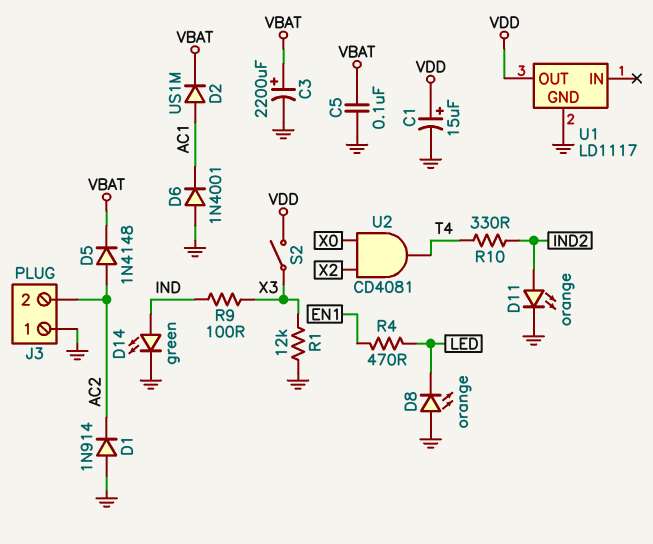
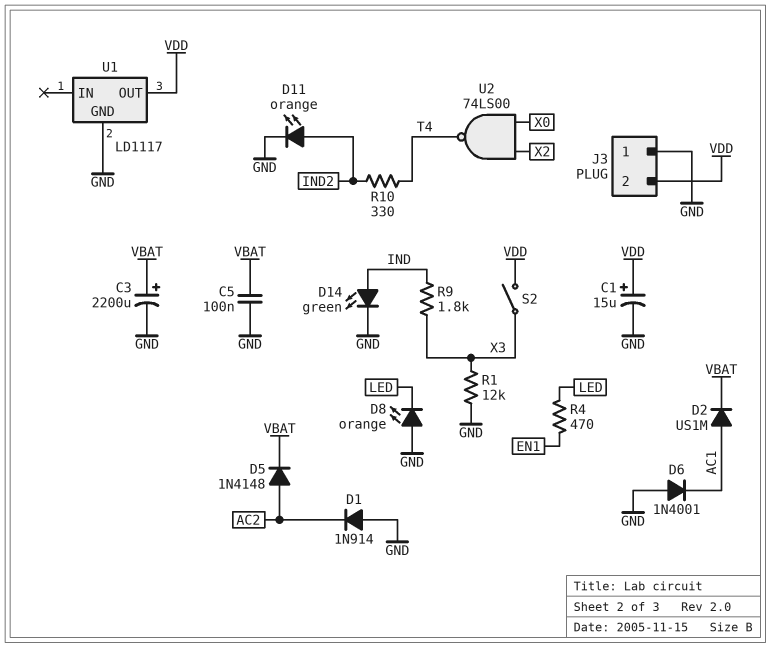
J3 pin 2: AC2 -> VDD
R9: 100 (IND, X3) -> 1.8k (IND, X3)
U2: AND CD4081 (in X0, in X2, out T4) -> NAND 74LS00 (in X0, in X2, out T4)

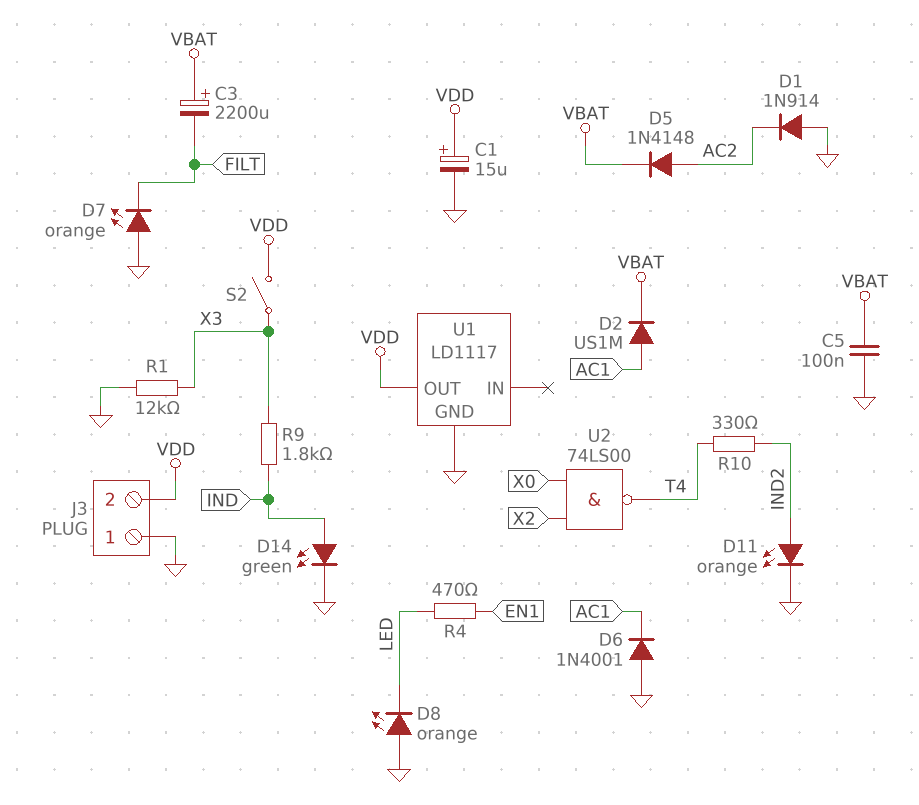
C3: 2200uF (plus VBAT, minus GND) -> 2200uF (plus VBAT, minus FILT)
D7: none -> LED orange (A GND, K FILT)

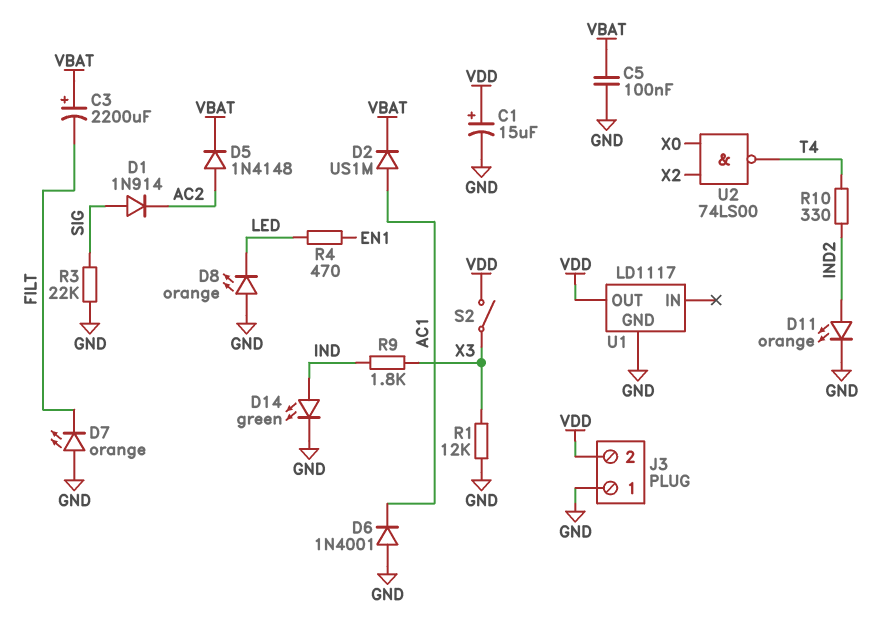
D1: diode 1N914 (A GND, K AC2) -> diode 1N914 (A SIG, K AC2)
R3: none -> 22k (GND, SIG)

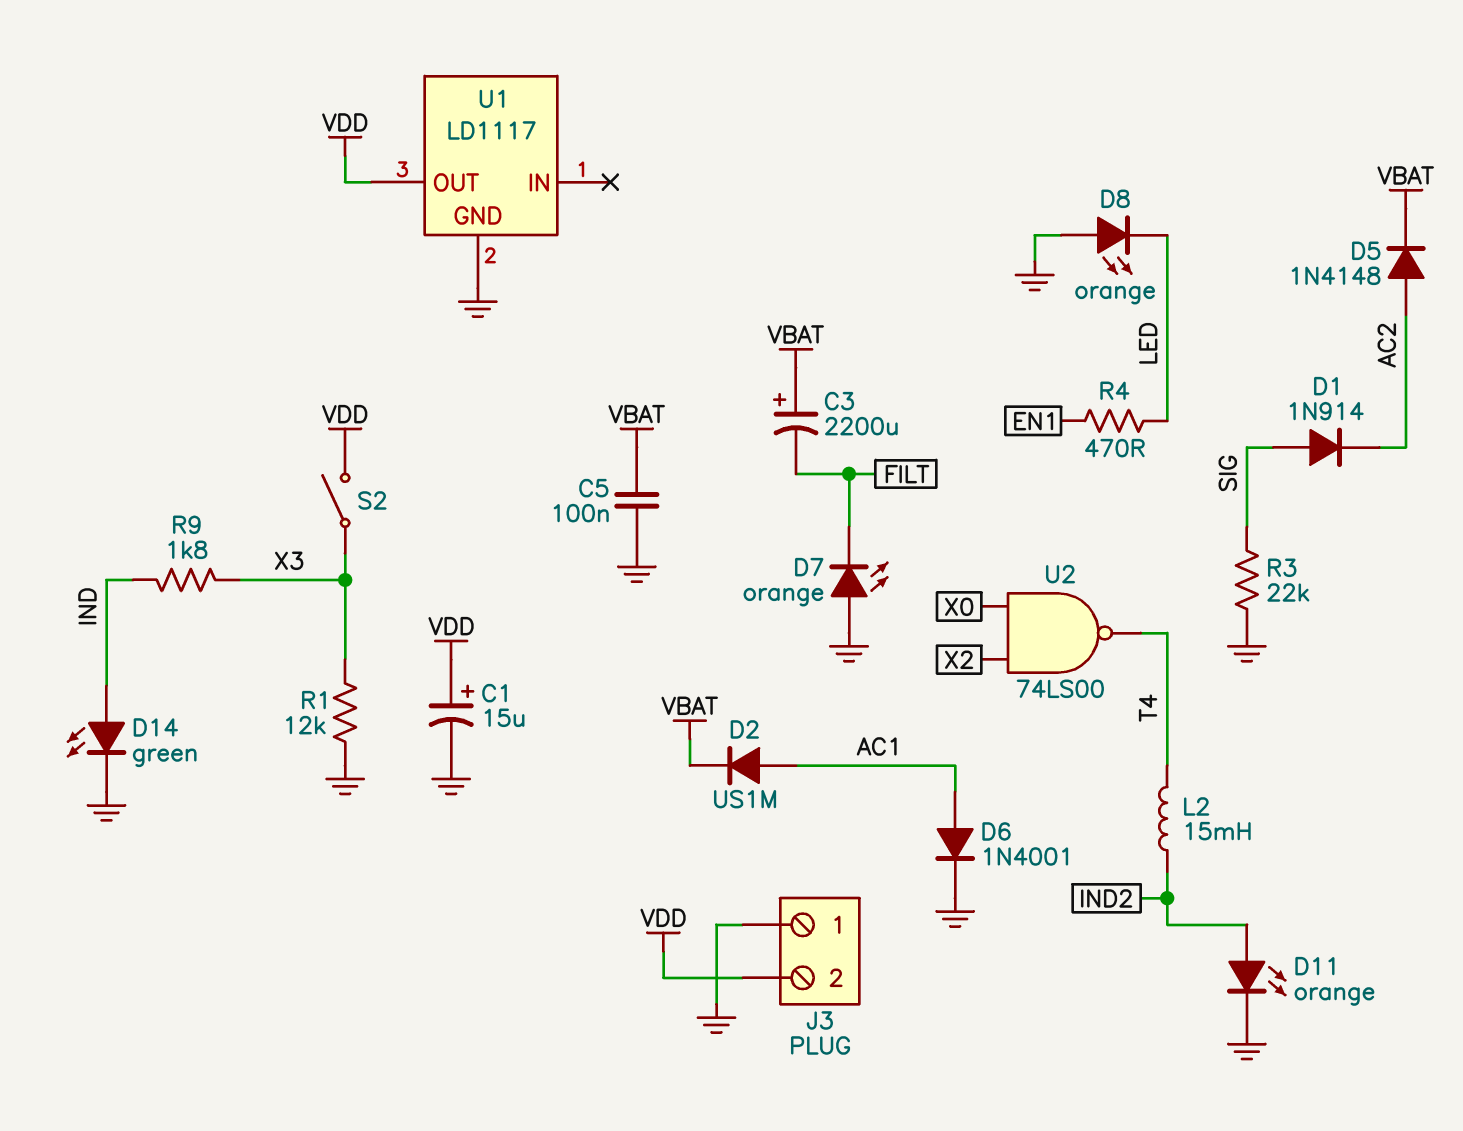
D6: diode 1N4001 (A GND, K AC1) -> diode 1N4001 (A AC1, K GND)
L2: none -> 15mH (IND2, T4)
R10: 330 (IND2, T4) -> none

